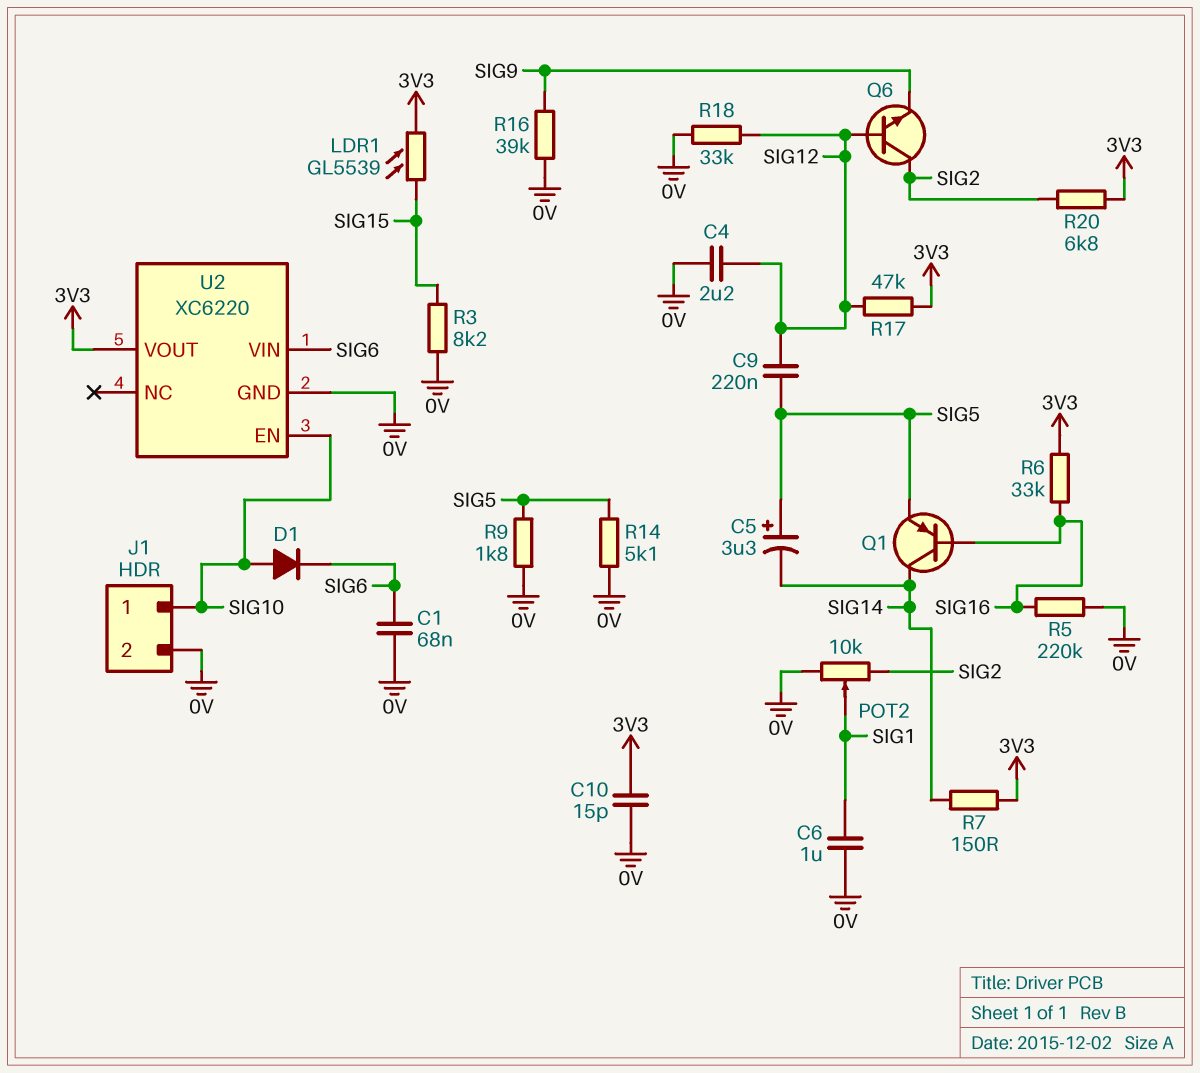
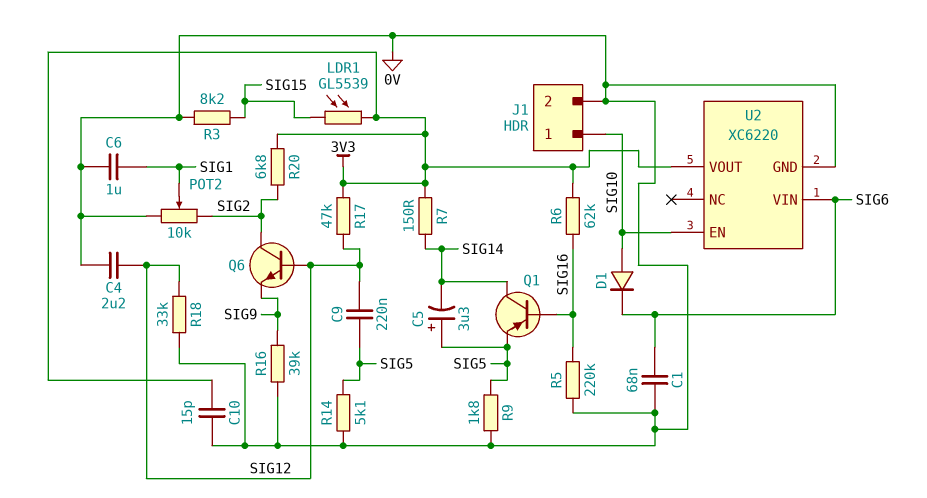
R6: 33k (3V3, SIG16) -> 62k (3V3, SIG16)

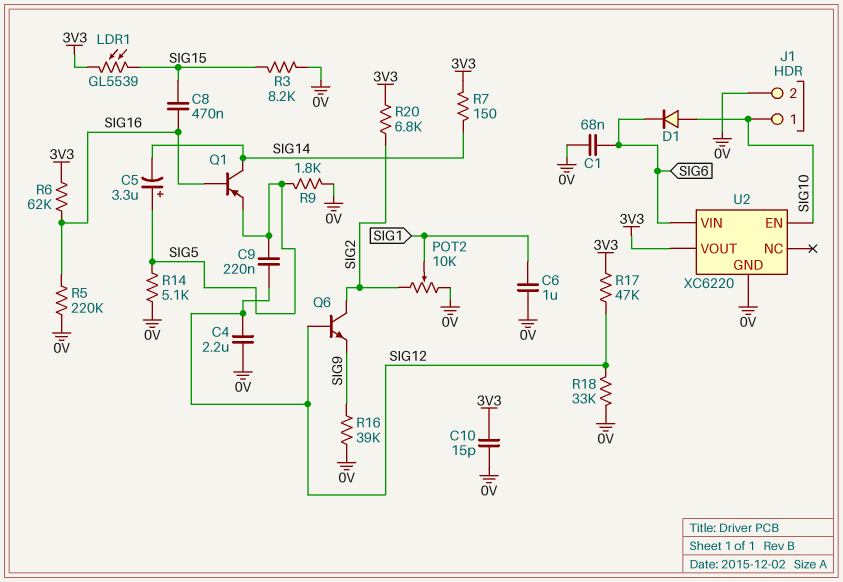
C8: none -> 470nF (SIG15, SIG16)

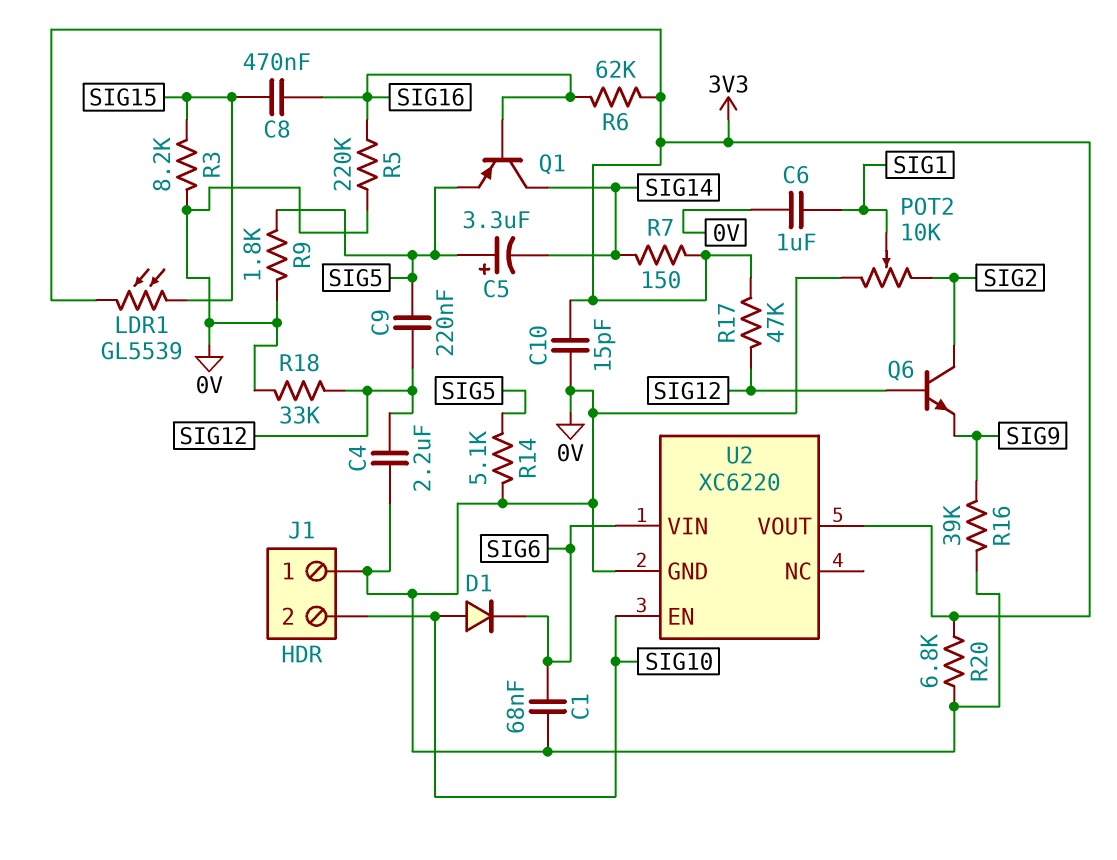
J1 pin 1: SIG10 -> 0V
J1 pin 2: 0V -> SIG10
R20: 6.8k (3V3, SIG2) -> 6.8k (0V, 3V3)

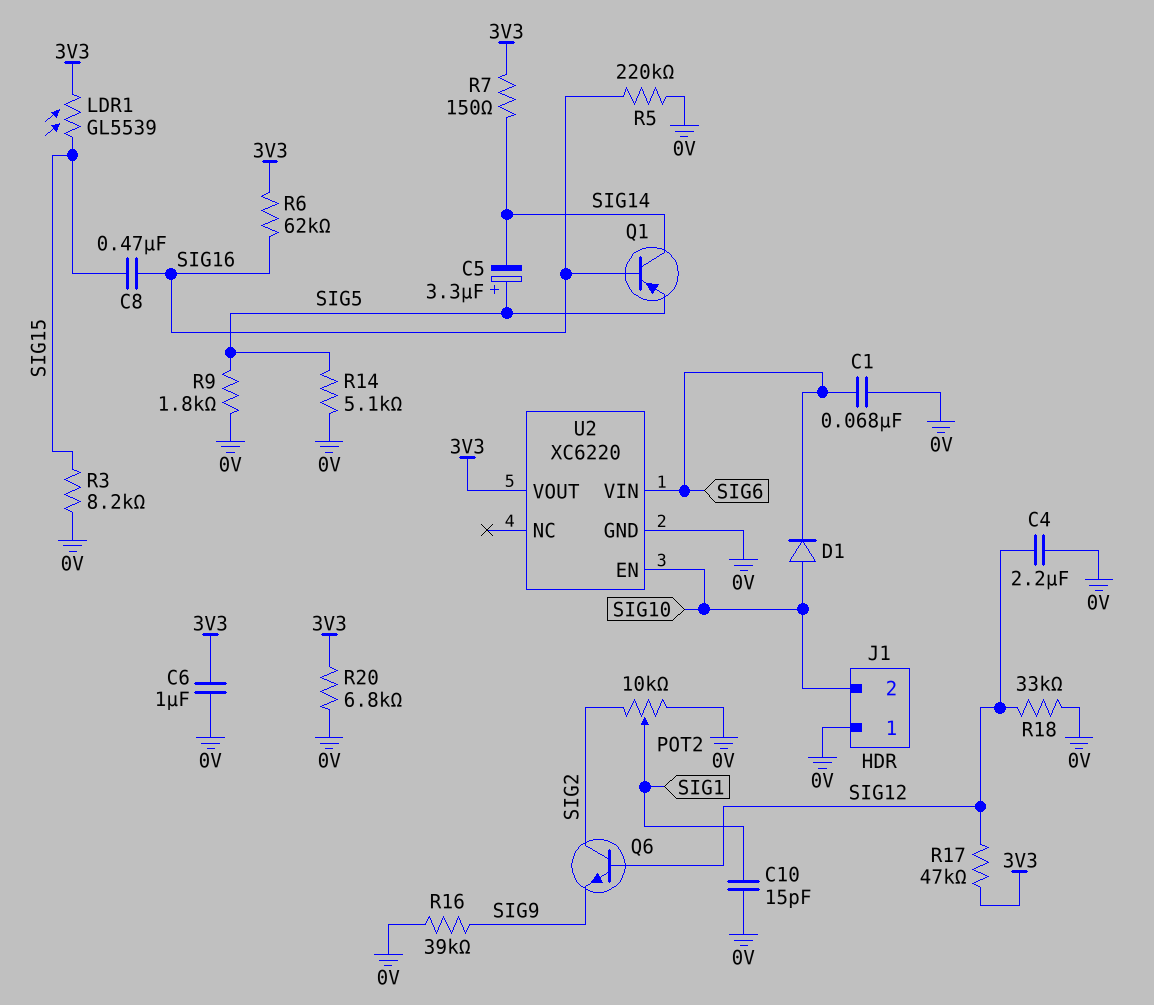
C6: 1uF (0V, SIG1) -> 1uF (0V, 3V3)
C9: 220nF (SIG5, SIG12) -> none
C10: 15pF (0V, 3V3) -> 15pF (0V, SIG1)

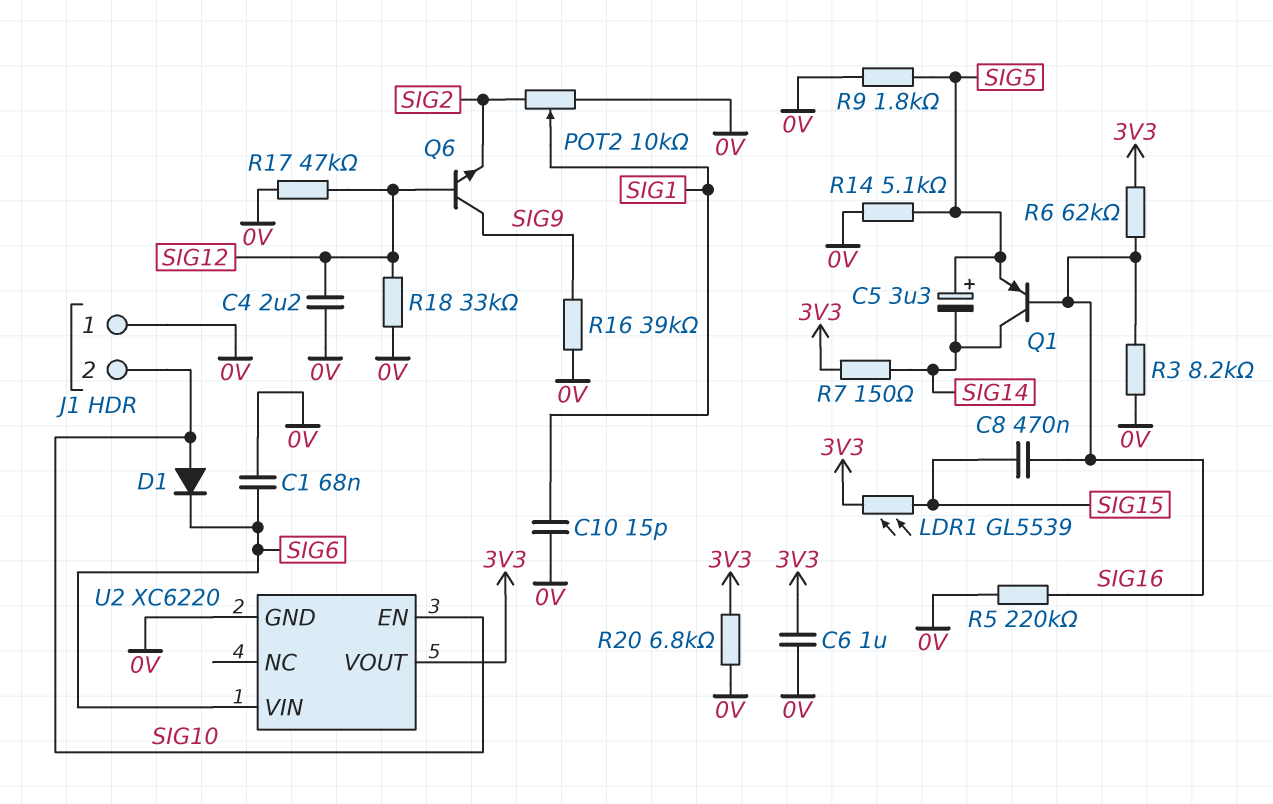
Q6: NPN (B SIG12, C SIG2, E SIG9) -> NPN (B SIG12, C SIG9, E SIG2)
R3: 8.2k (0V, SIG15) -> 8.2k (0V, SIG16)
R17: 47k (3V3, SIG12) -> 47k (0V, SIG12)

